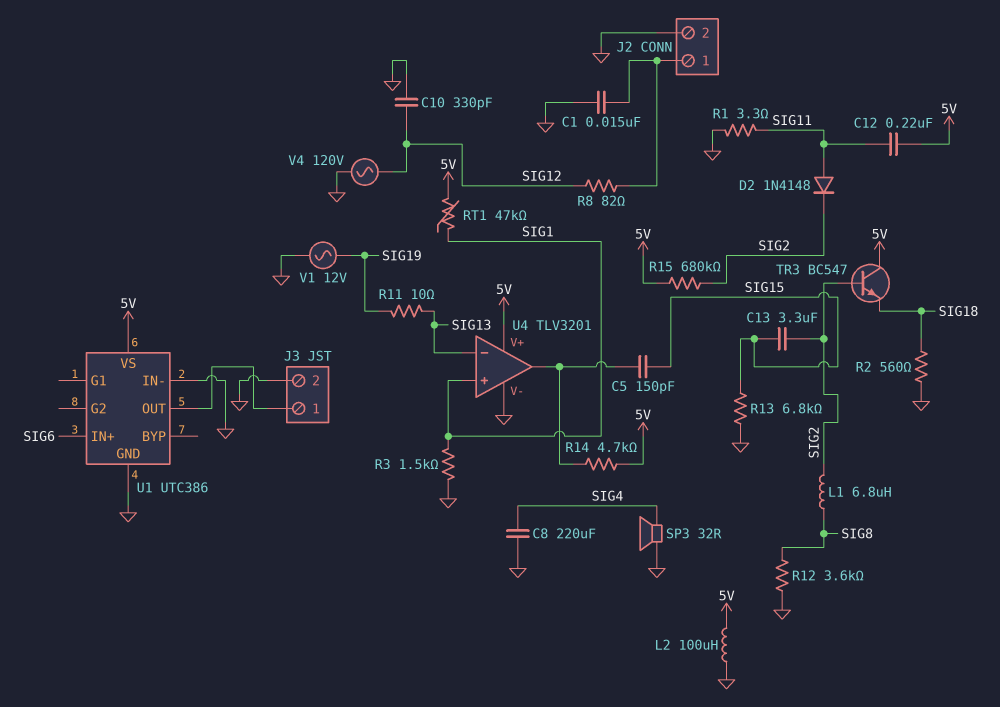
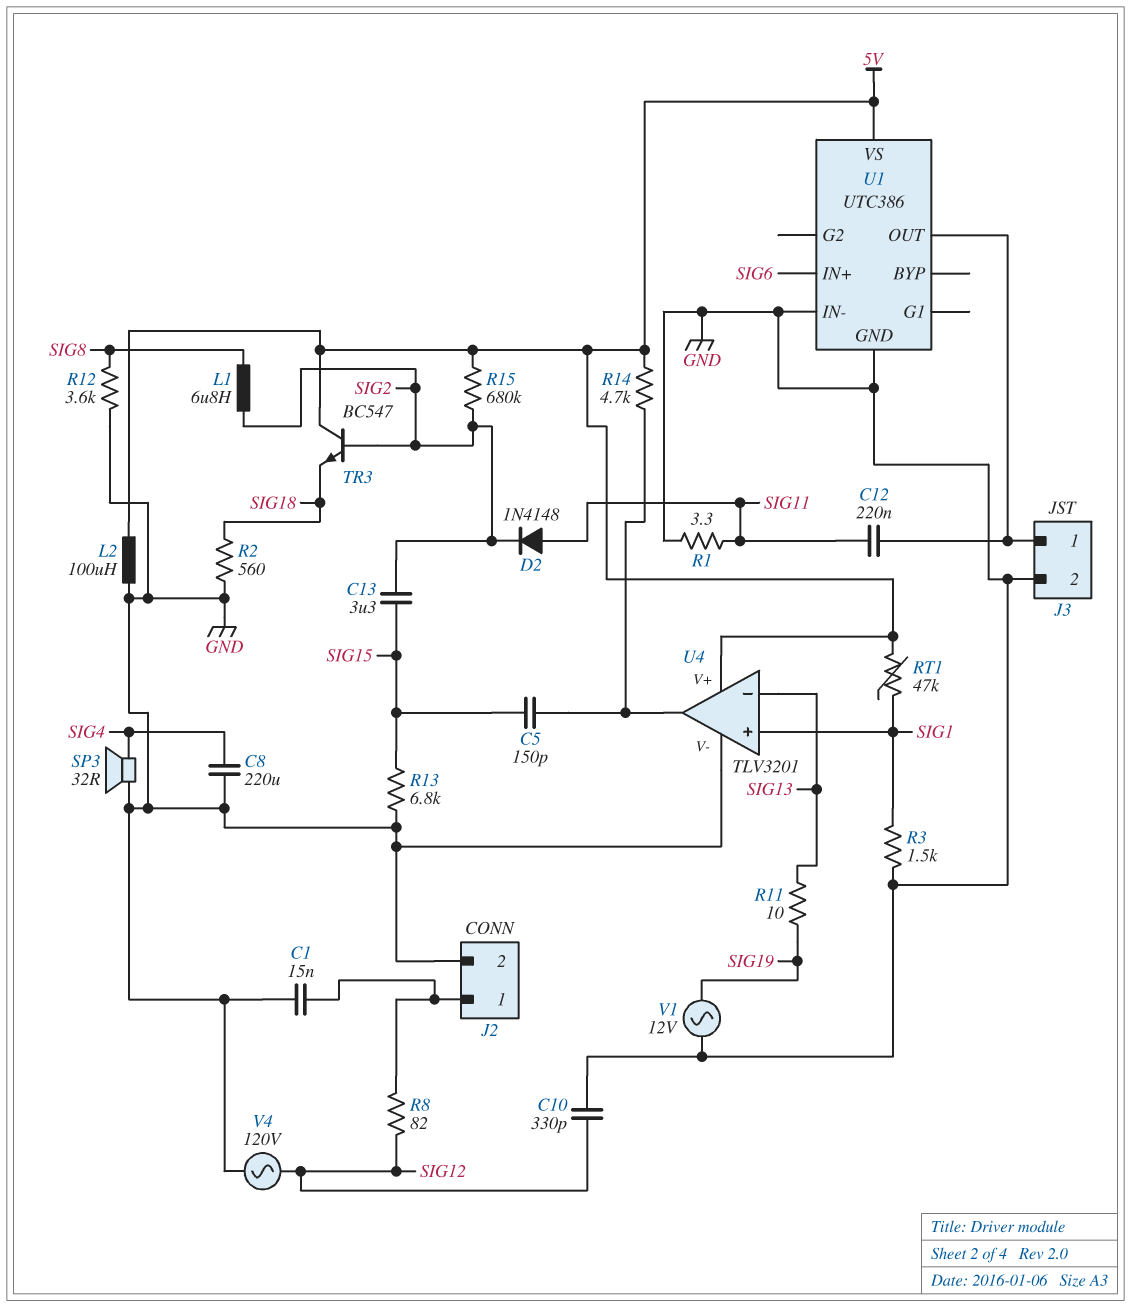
C12: 220nF (5V, SIG11) -> 220nF (J3/1, SIG11)

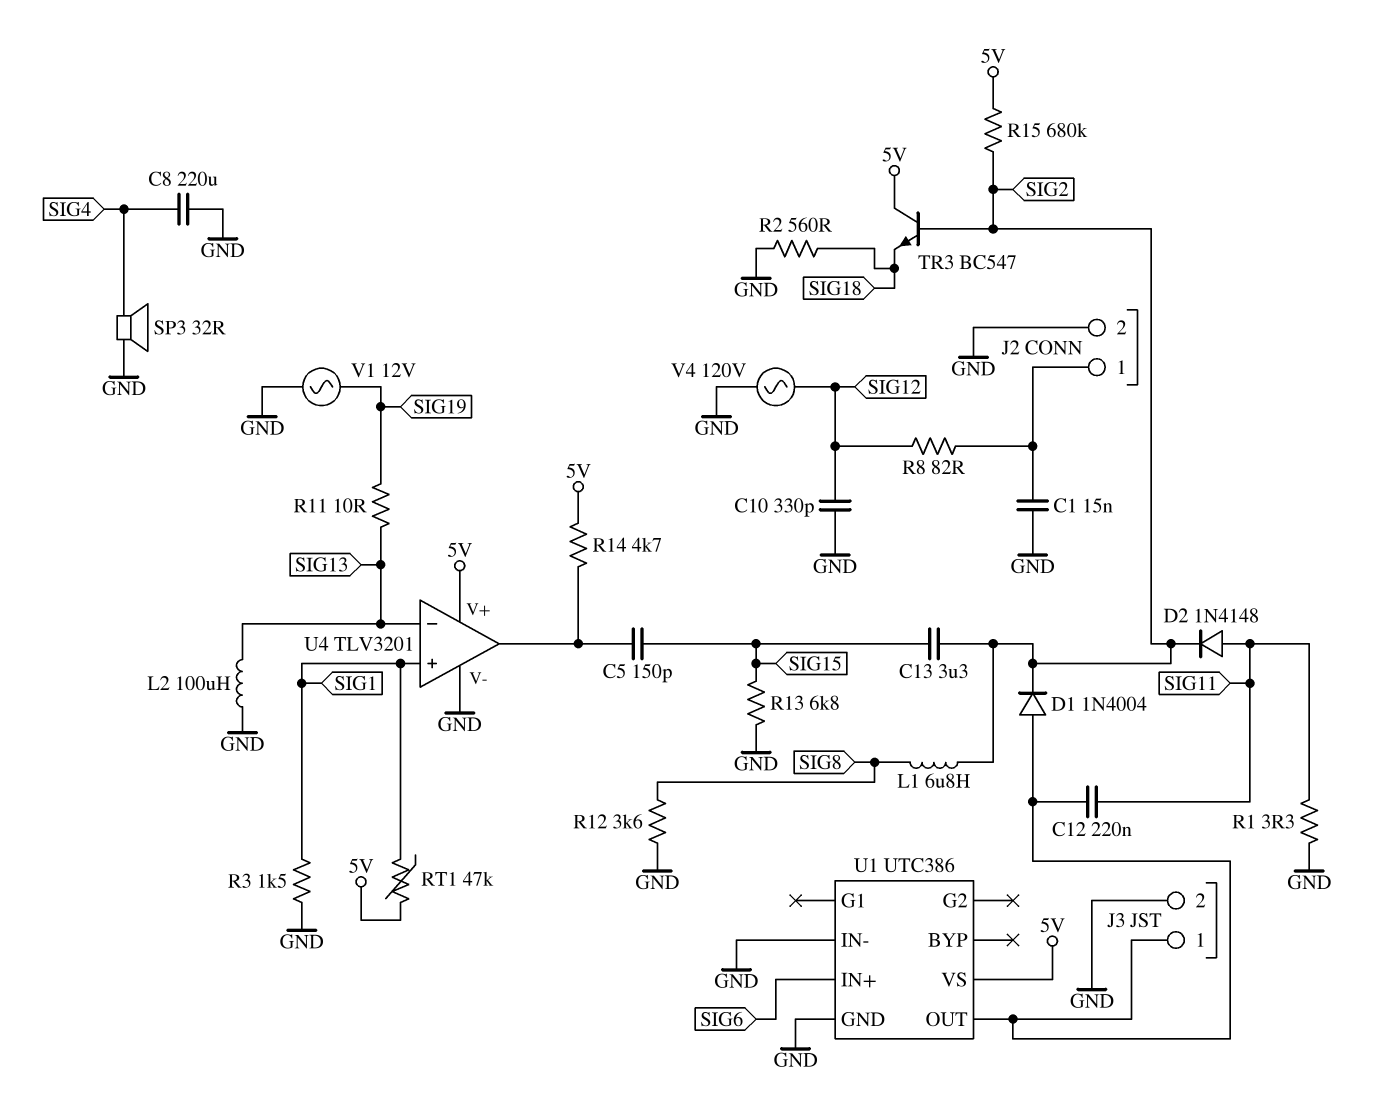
D1: none -> diode 1N4004 (A J3/1, K SIG2)
L2: 100uH (5V, GND) -> 100uH (GND, SIG13)

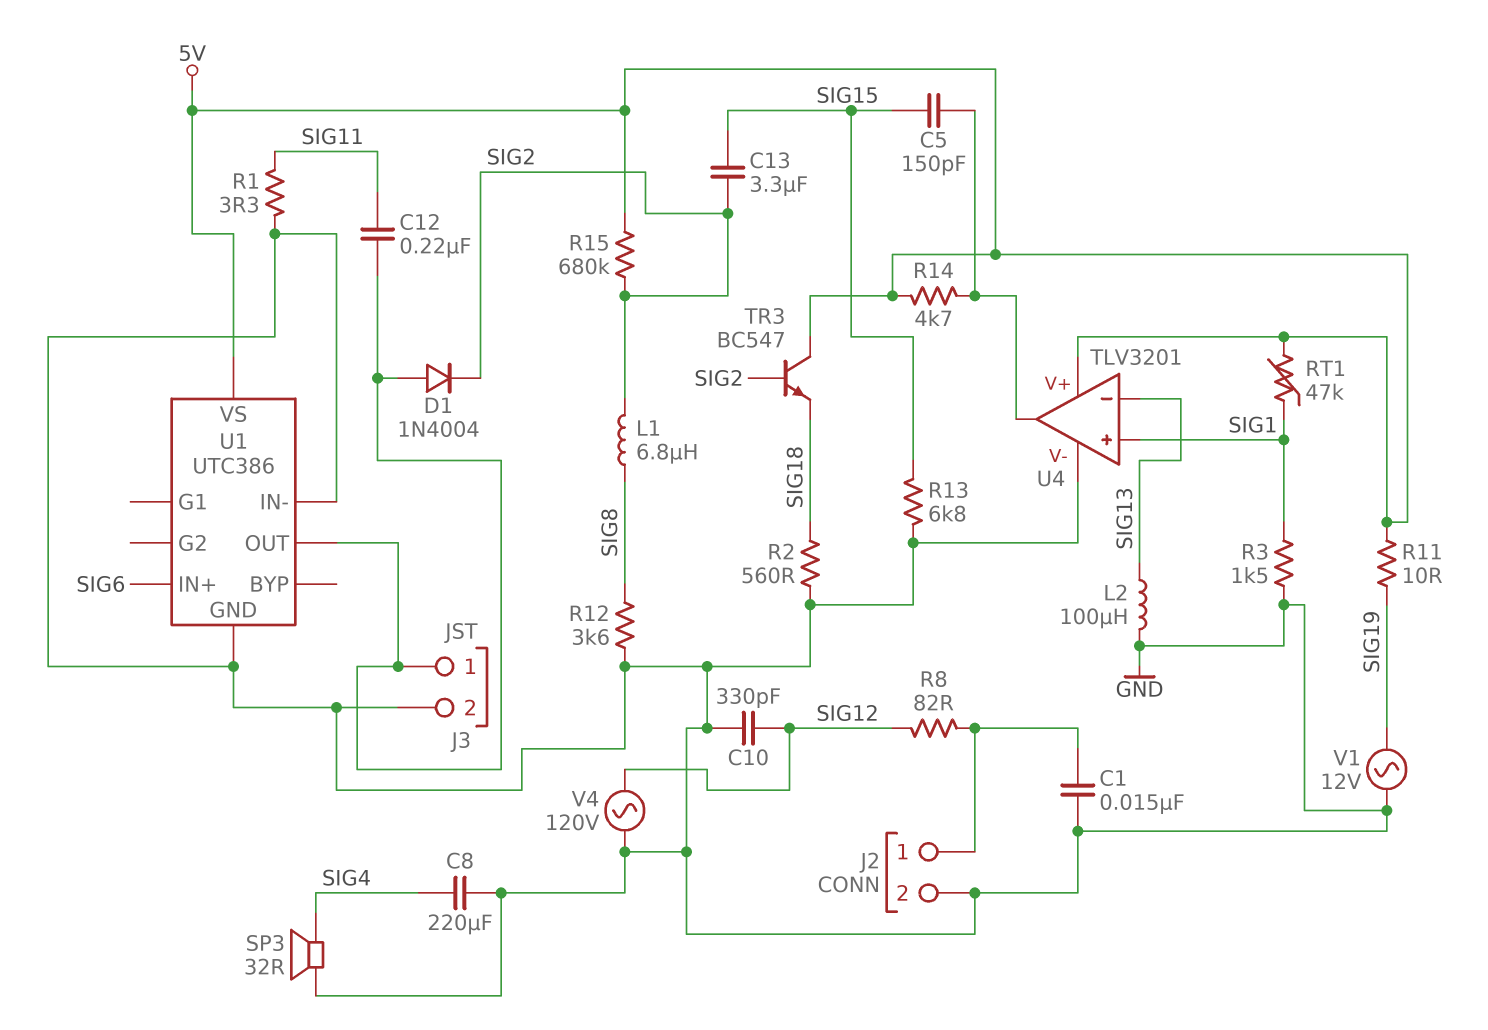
D2: diode 1N4148 (A SIG11, K SIG2) -> none
R11: 10 (SIG13, SIG19) -> 10 (5V, SIG19)

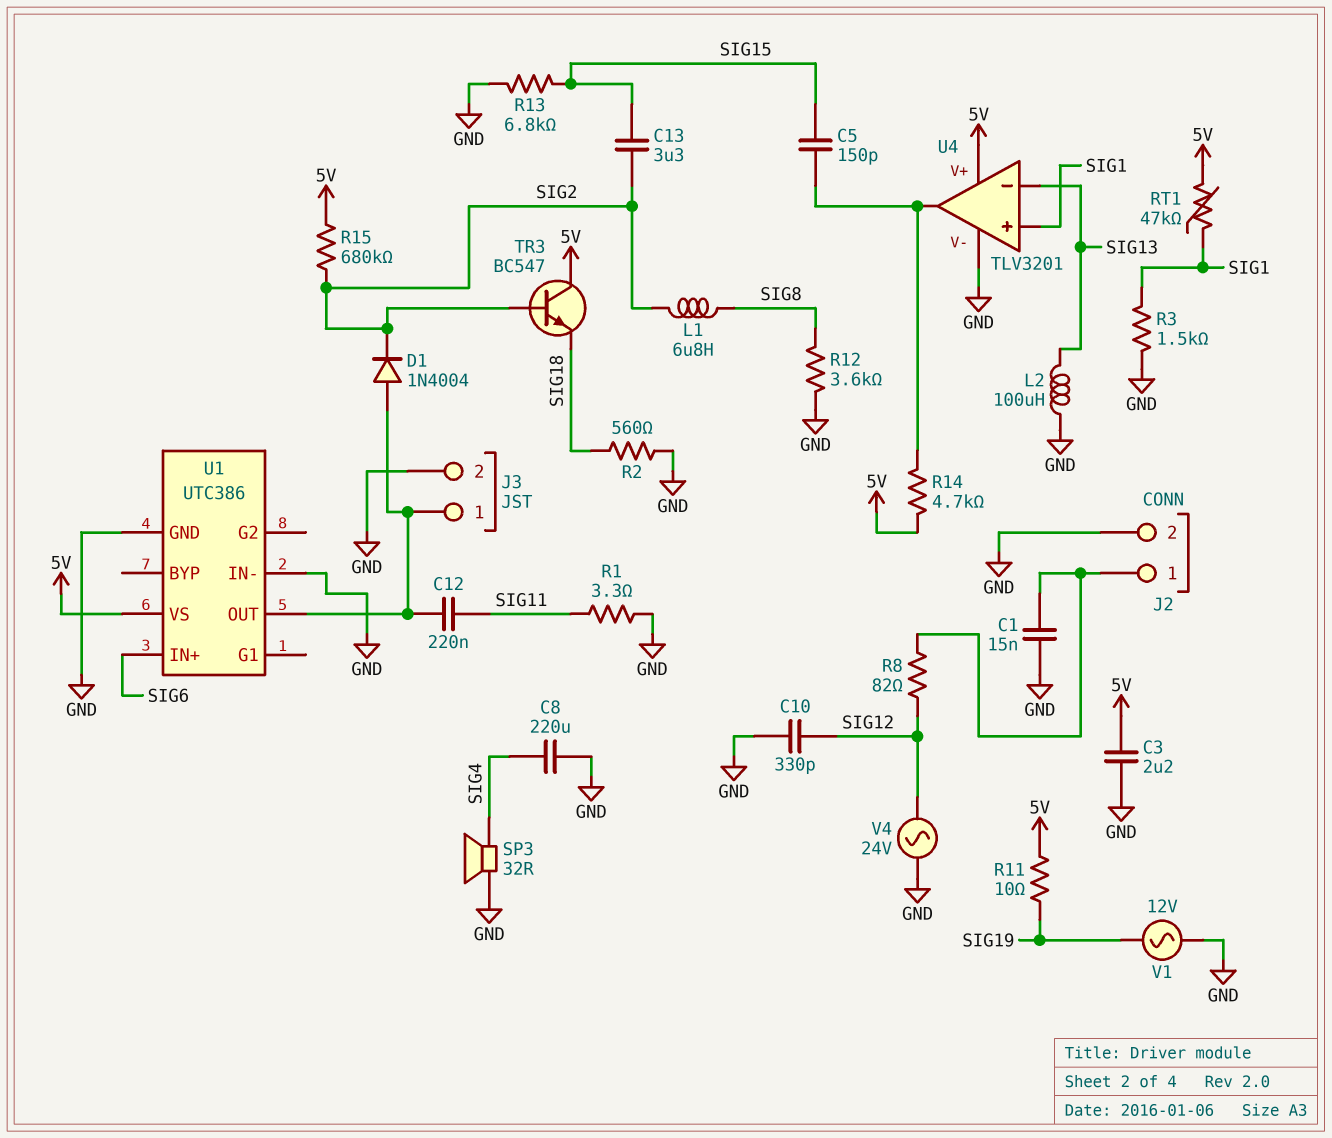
C3: none -> 2.2uF (5V, GND)
V4: AC 120V (GND, SIG12) -> AC 24V (GND, SIG12)

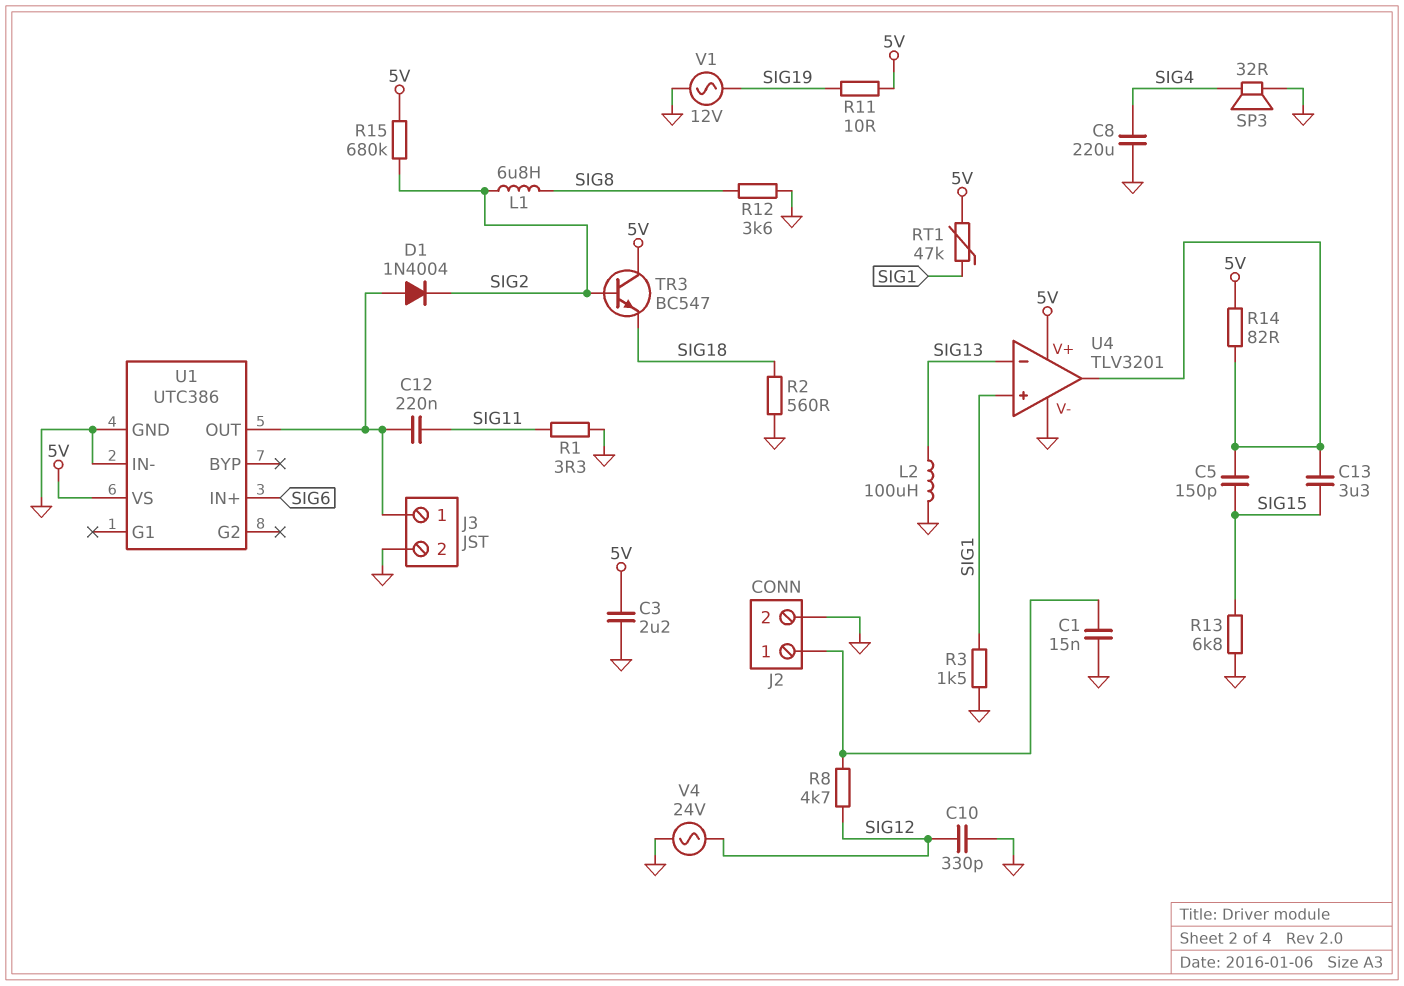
C13: 3.3uF (SIG2, SIG15) -> 3.3uF (SIG15, U4/out)
R8: 82 (J2/1, SIG12) -> 4.7k (J2/1, SIG12)
R14: 4.7k (5V, U4/out) -> 82 (5V, U4/out)

